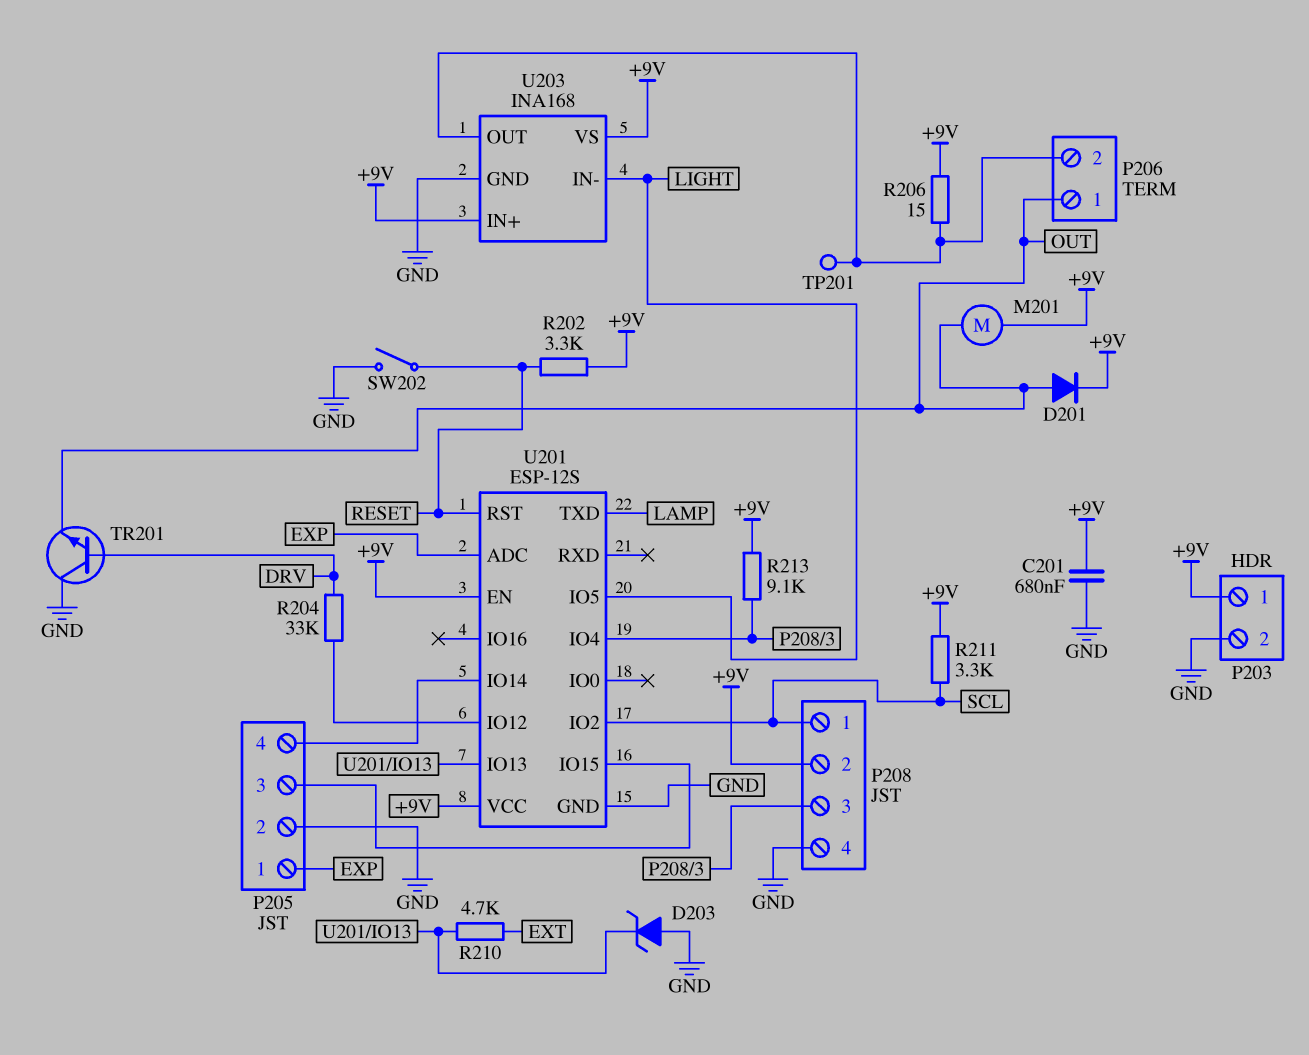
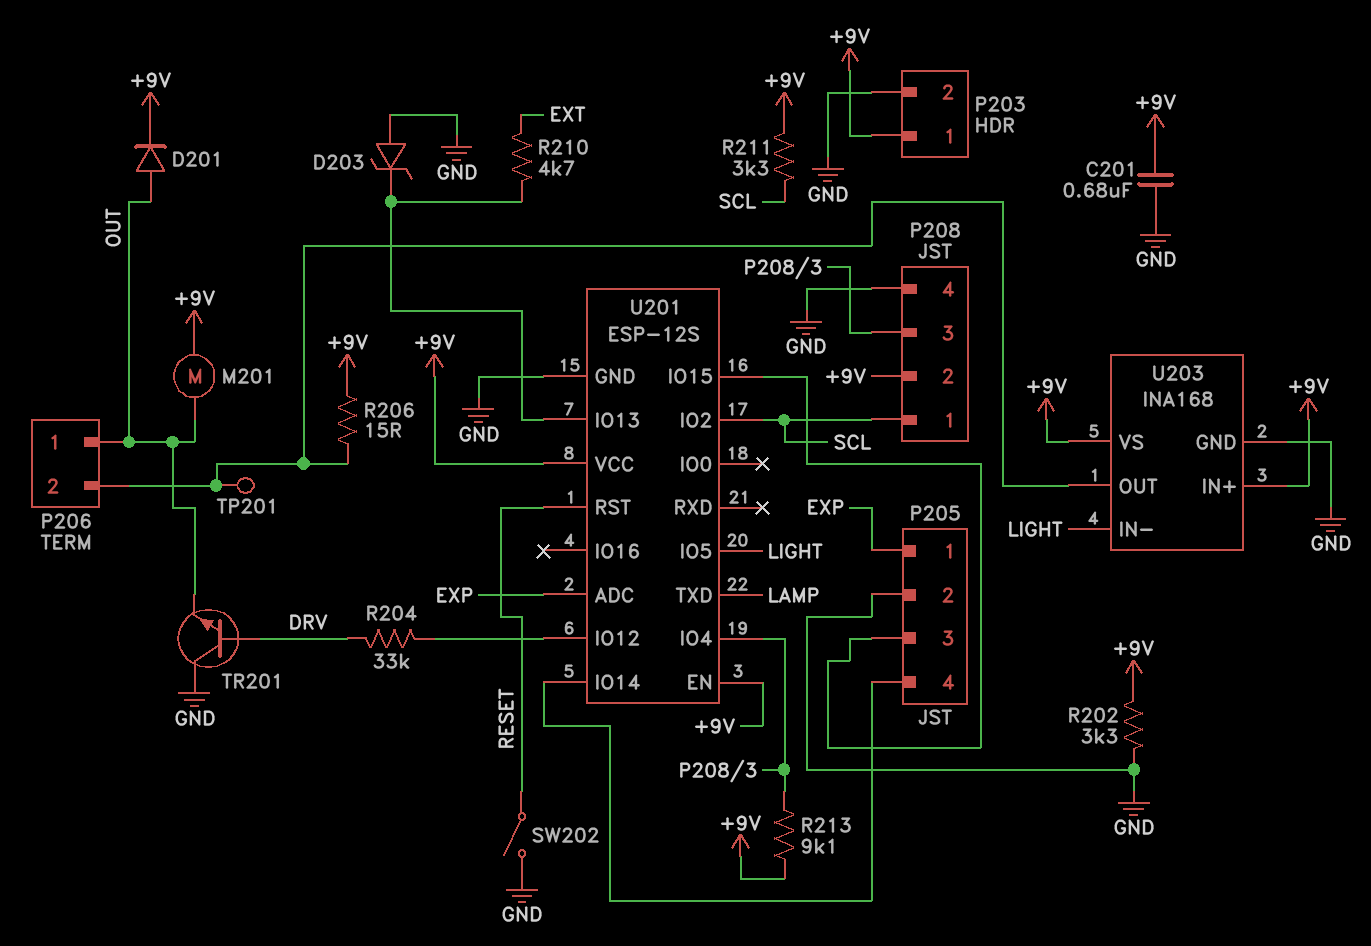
R202: 3.3k (+9V, RESET) -> 3.3k (+9V, GND)

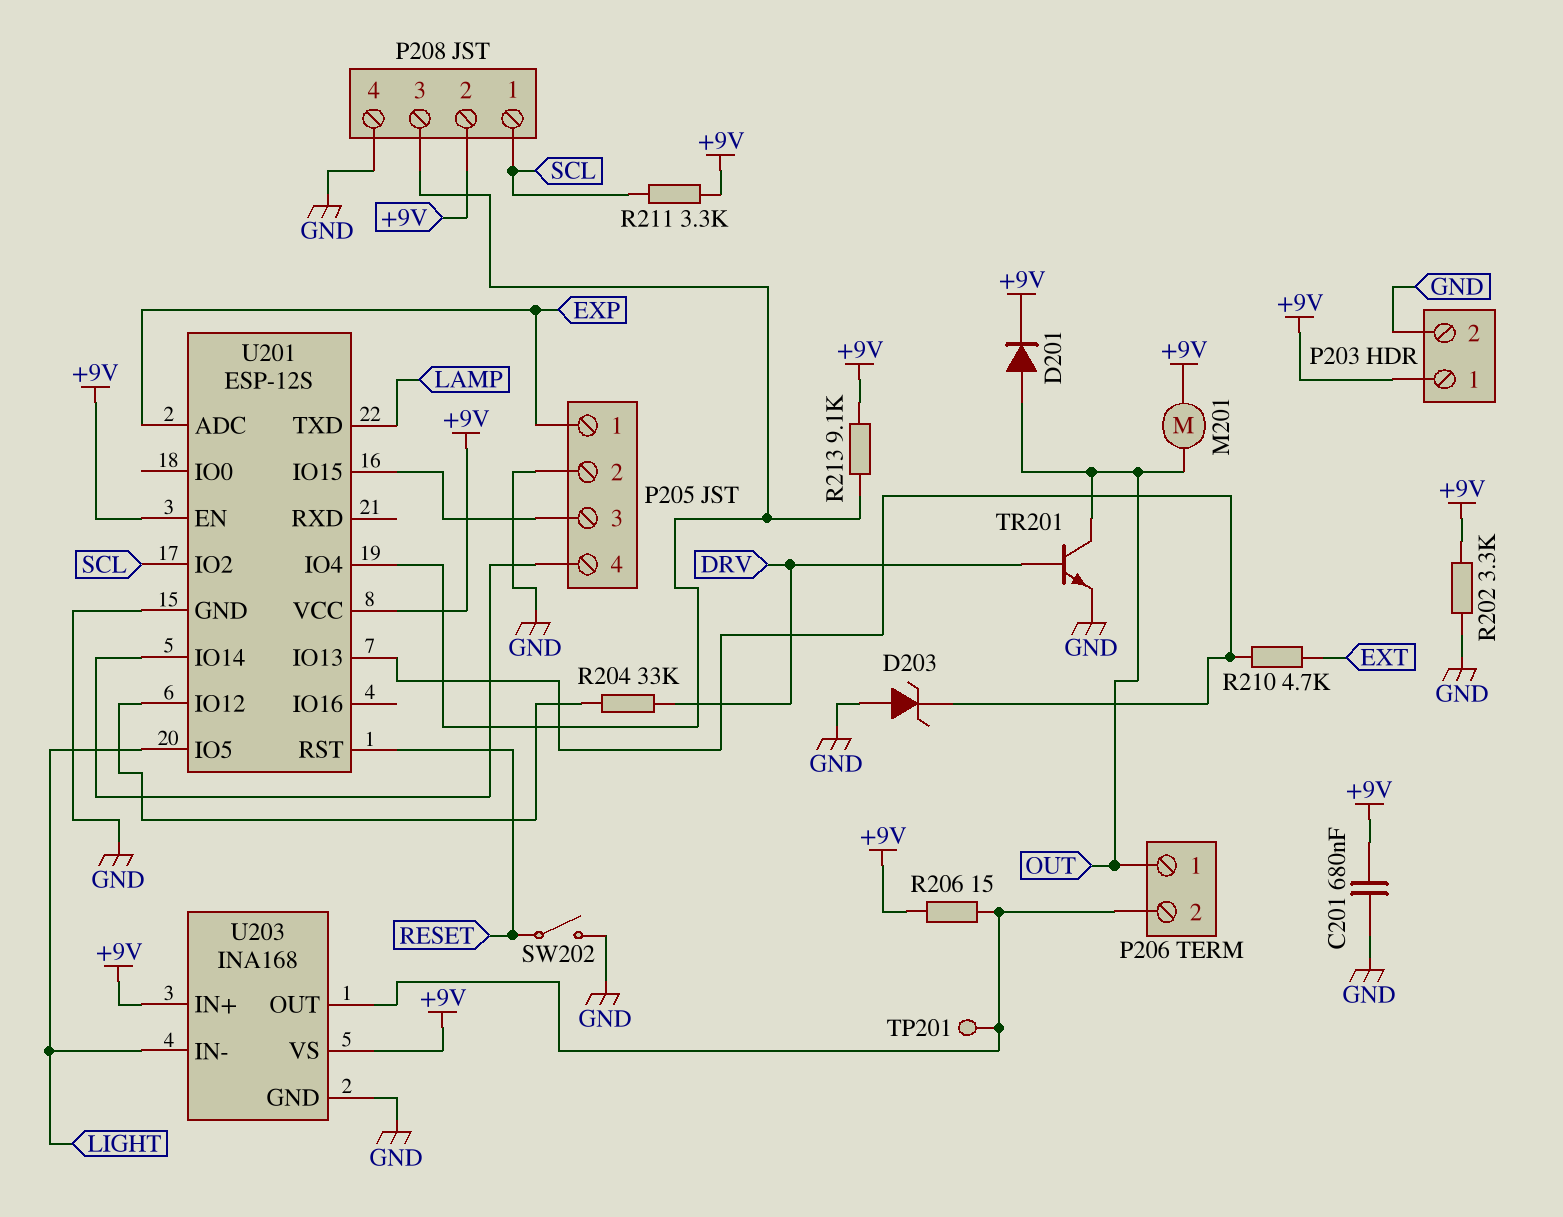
TR201: NPN (B DRV, C GND, E OUT) -> NPN (B DRV, C OUT, E GND)

